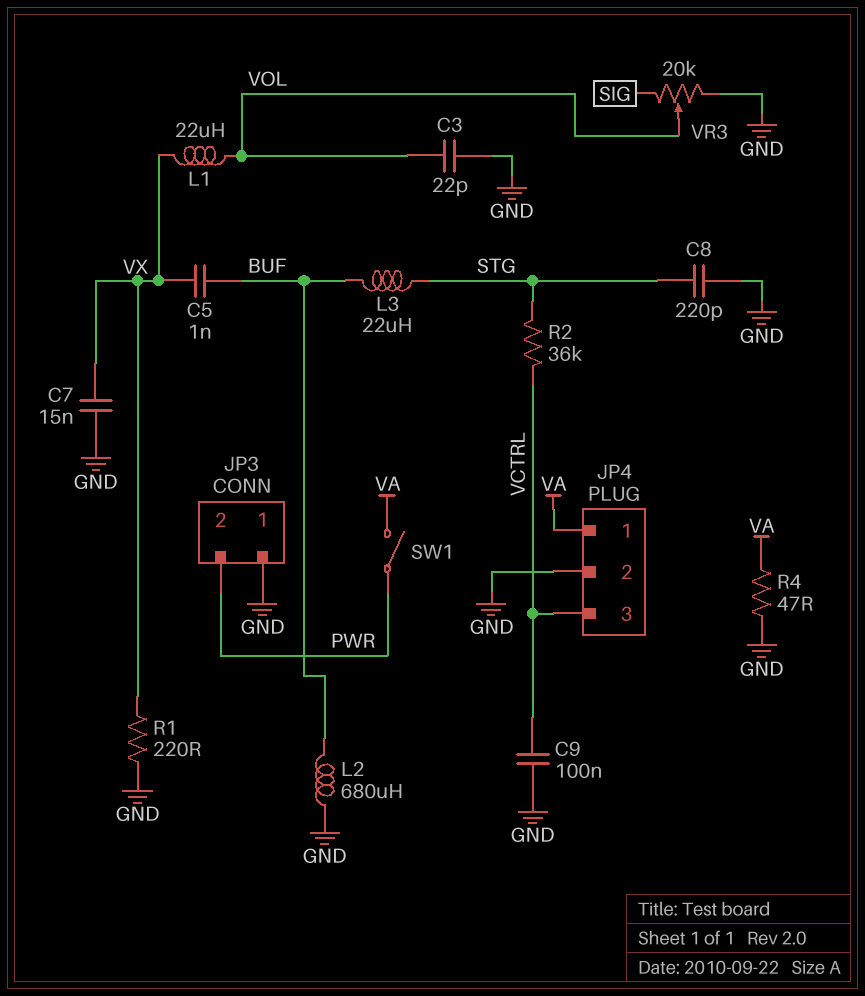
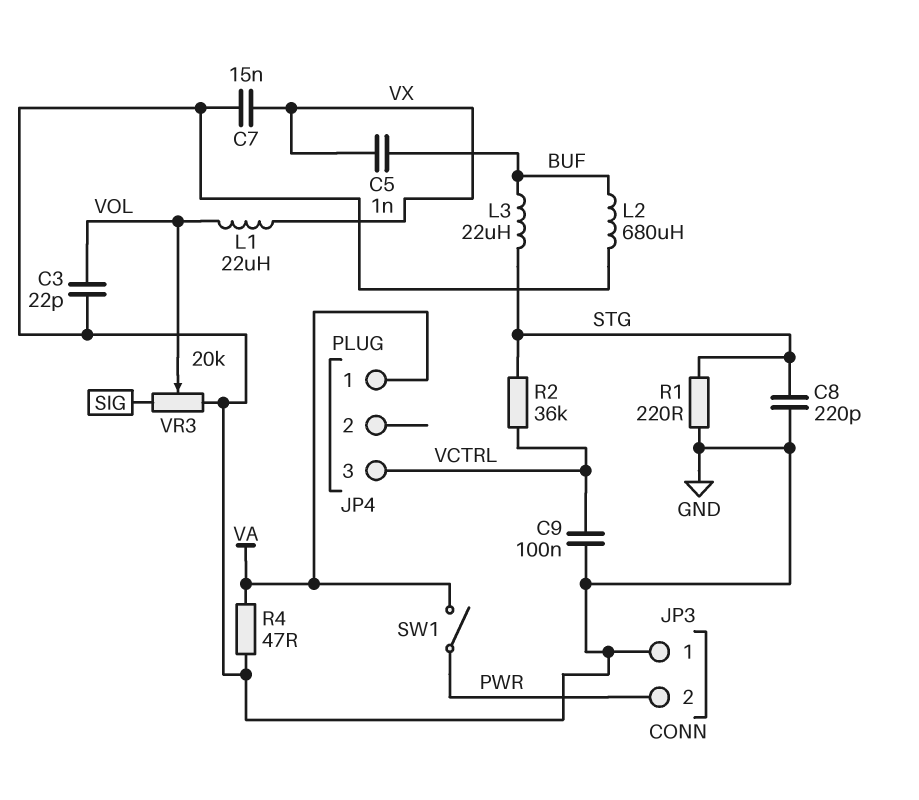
JP4 pin 2: GND -> none
R1: 220 (GND, VX) -> 220 (GND, STG)

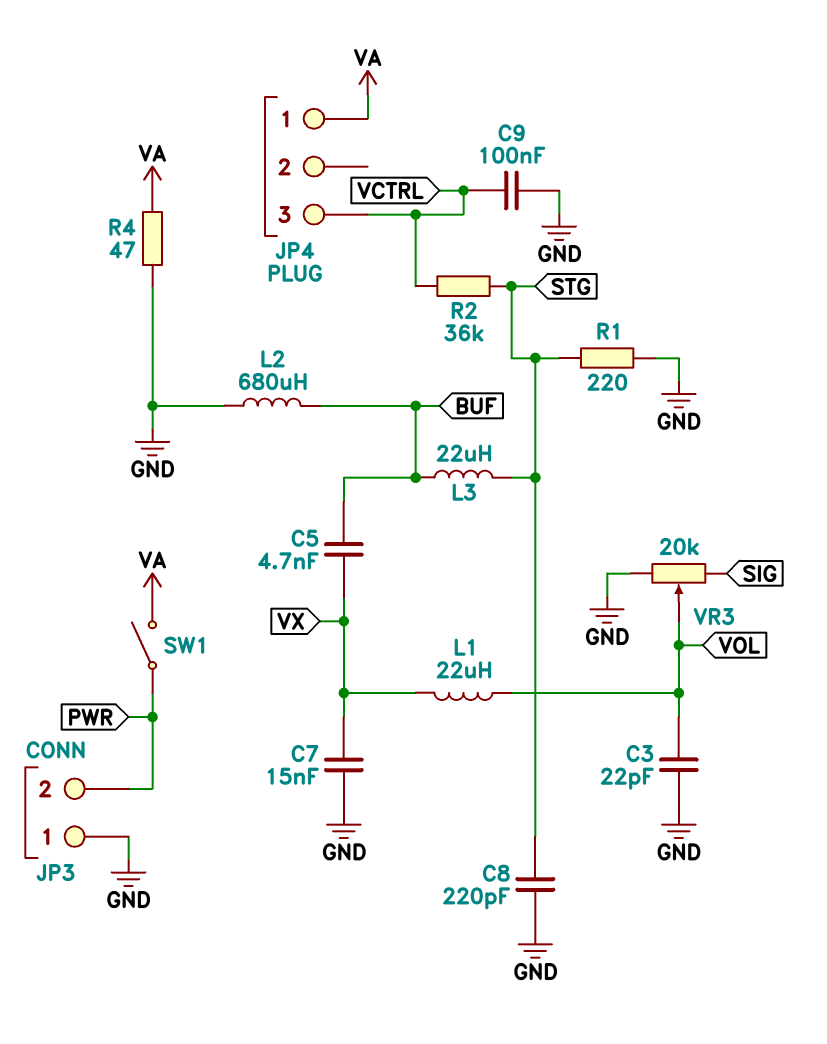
C5: 1nF (BUF, VX) -> 4.7nF (BUF, VX)

